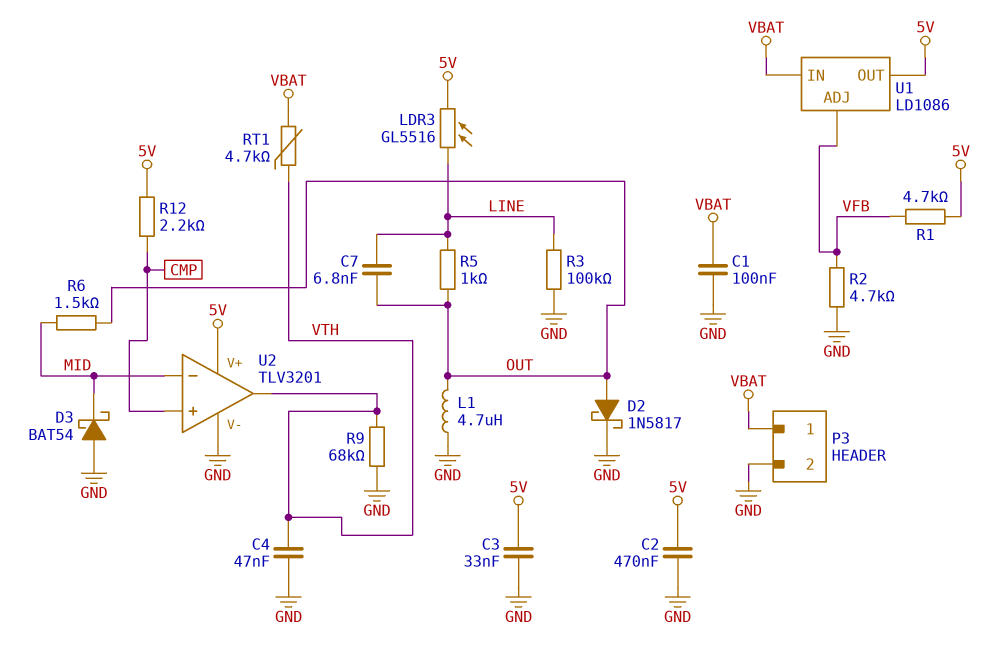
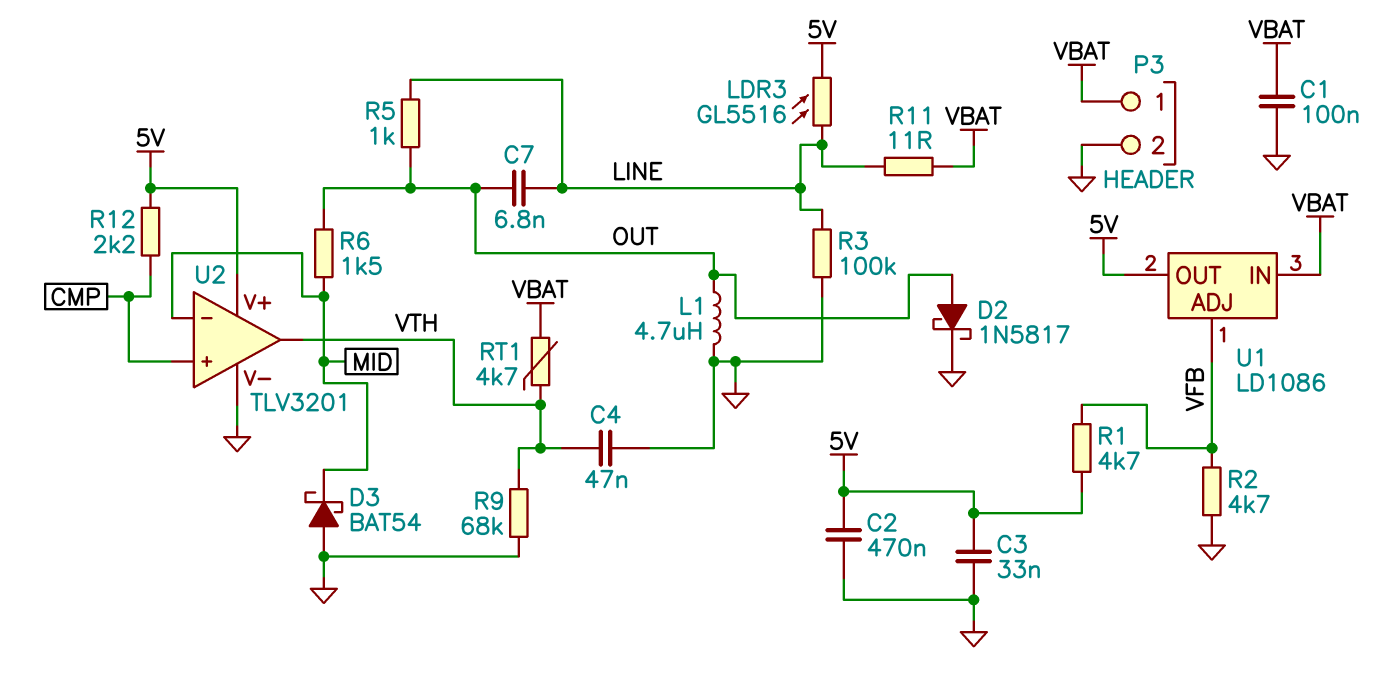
R11: none -> 11 (LINE, VBAT)

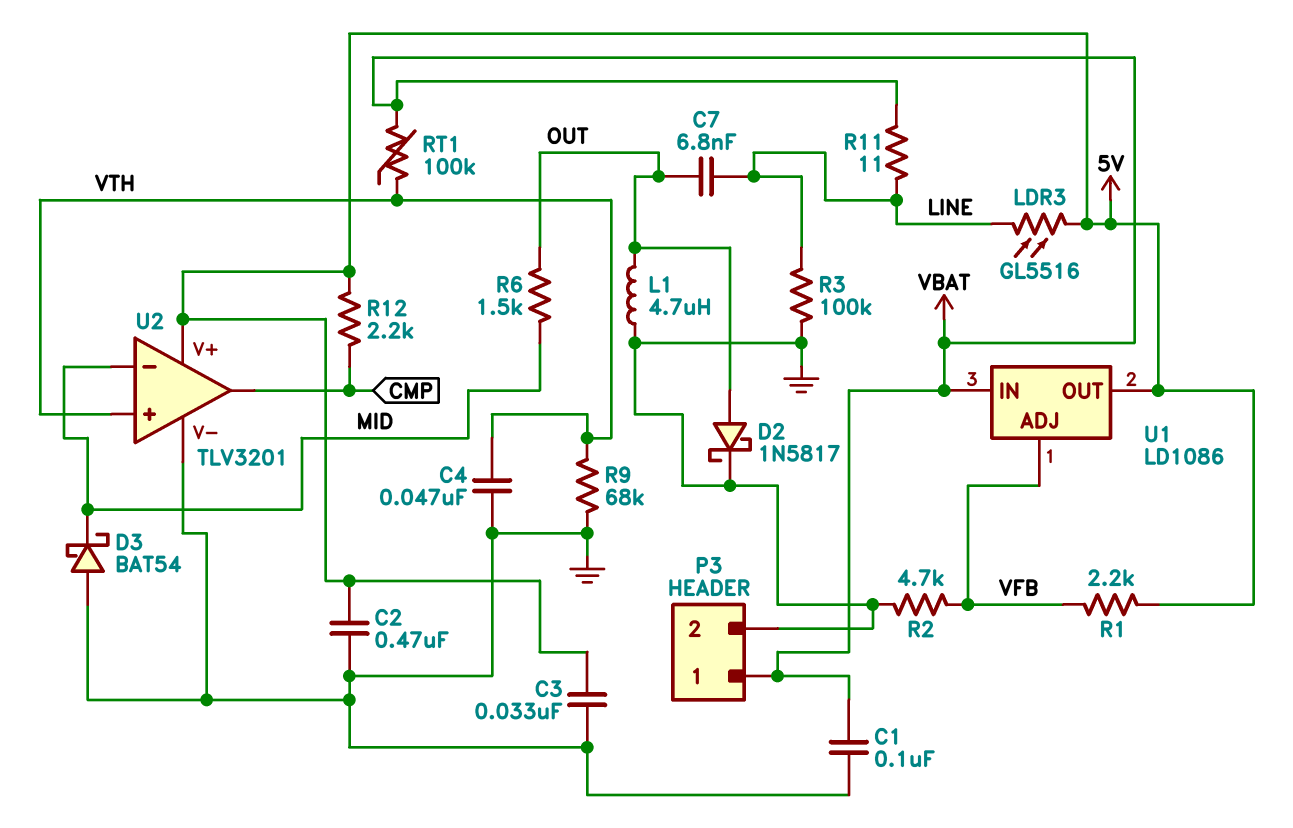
R1: 4.7k (5V, VFB) -> 2.2k (5V, VFB)
R5: 1k (LINE, OUT) -> none
RT1: 4.7k (VBAT, VTH) -> 100k (VBAT, VTH)
U2 pin in+: CMP -> VTH
U2 pin out: VTH -> CMP

